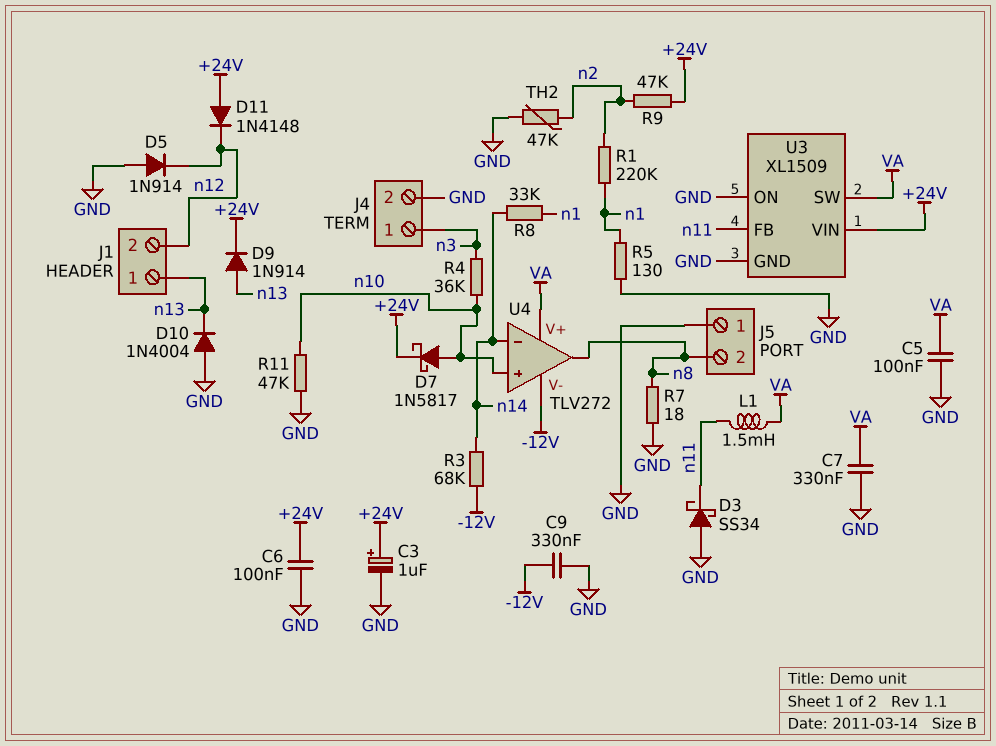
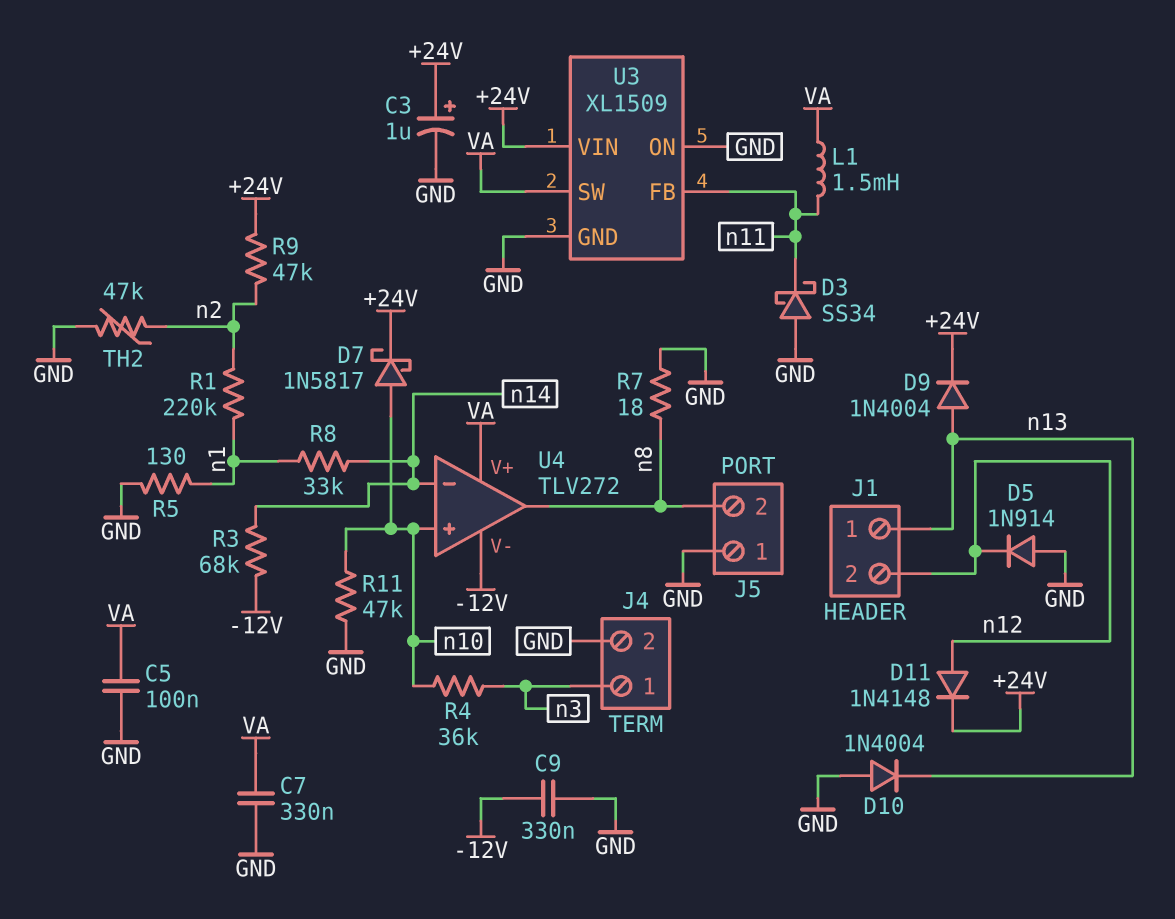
C6: 100nF (+24V, GND) -> none
D9: diode 1N914 (A n13, K +24V) -> diode 1N4004 (A n13, K +24V)
D11: diode 1N4148 (A +24V, K n12) -> diode 1N4148 (A n12, K +24V)

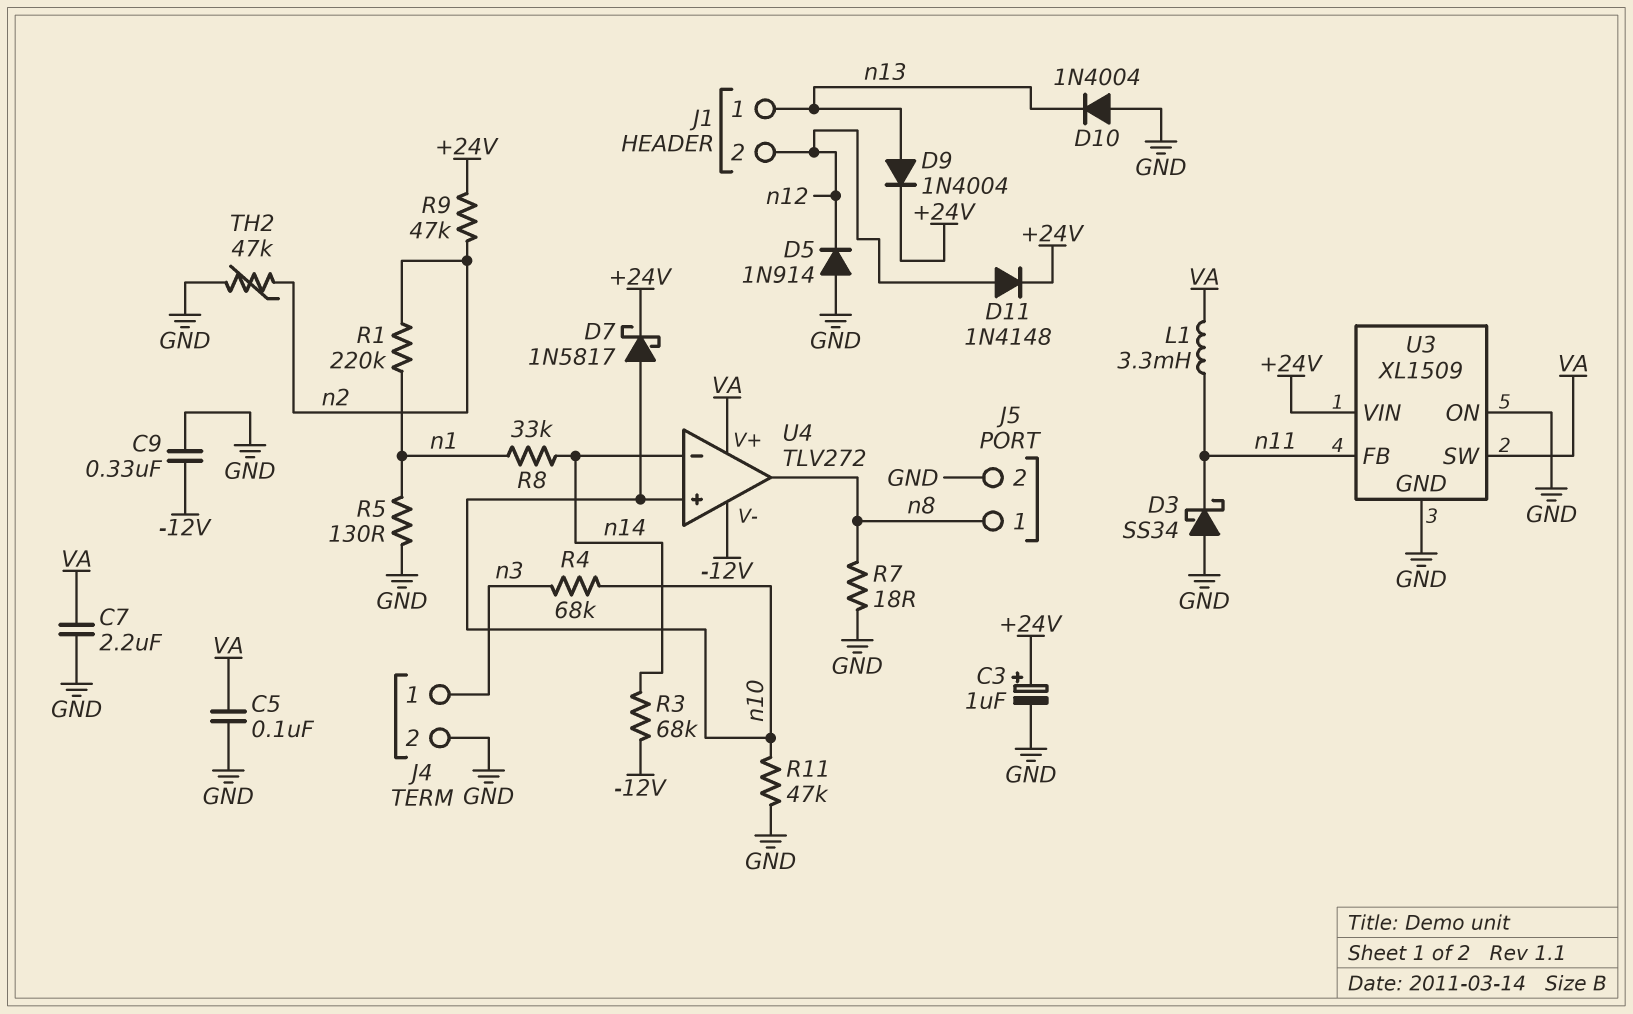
C7: 330nF (GND, VA) -> 2.2uF (GND, VA)
J5 pin 1: GND -> n8
J5 pin 2: n8 -> GND
L1: 1.5mH (VA, n11) -> 3.3mH (VA, n11)
R4: 36k (n3, n10) -> 68k (n3, n10)

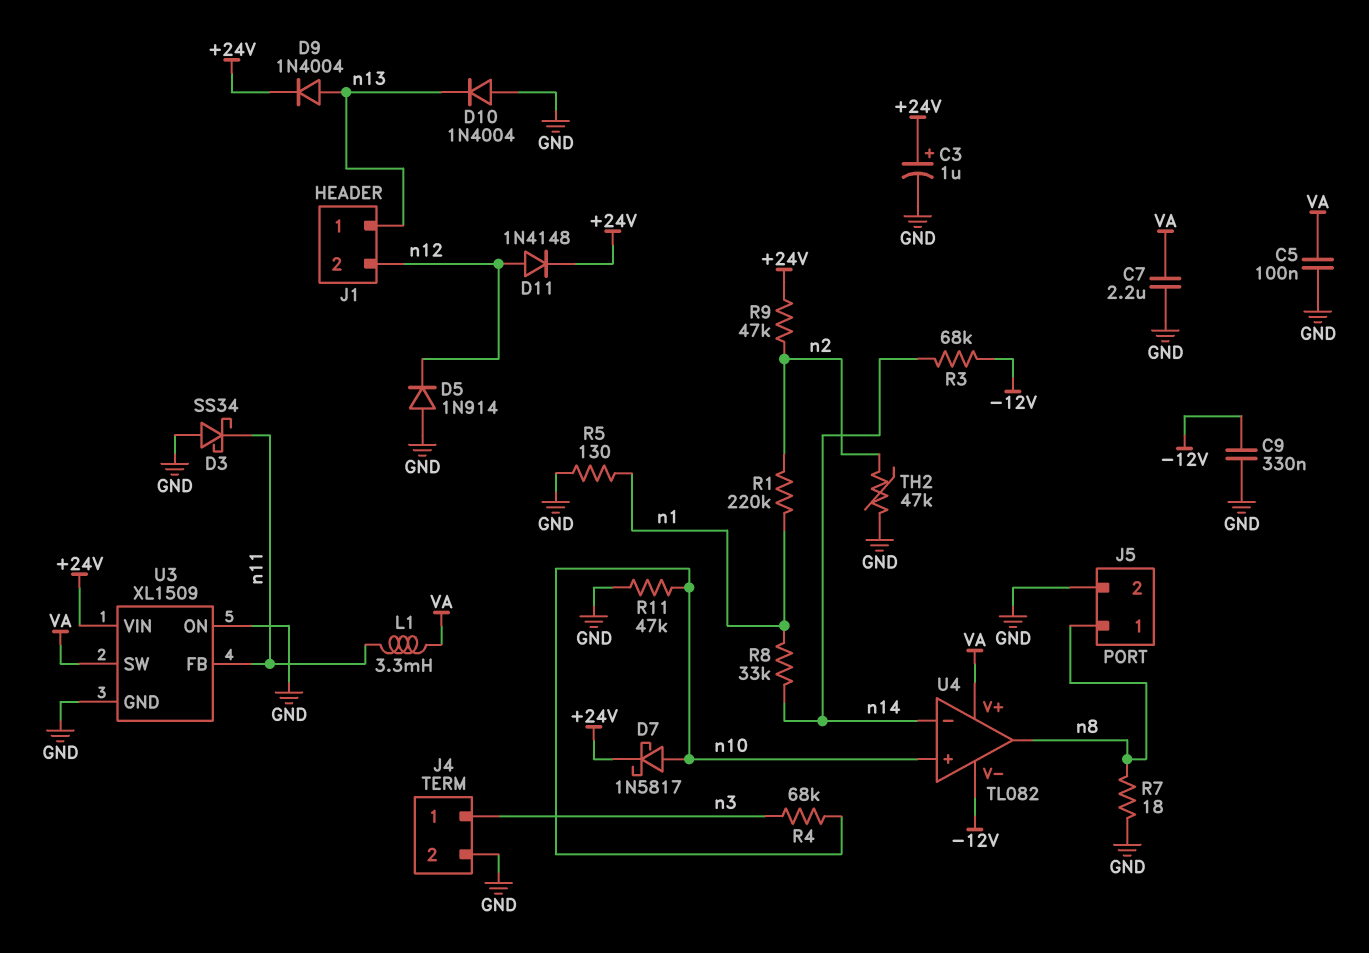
U4: TLV272 -> TL082

